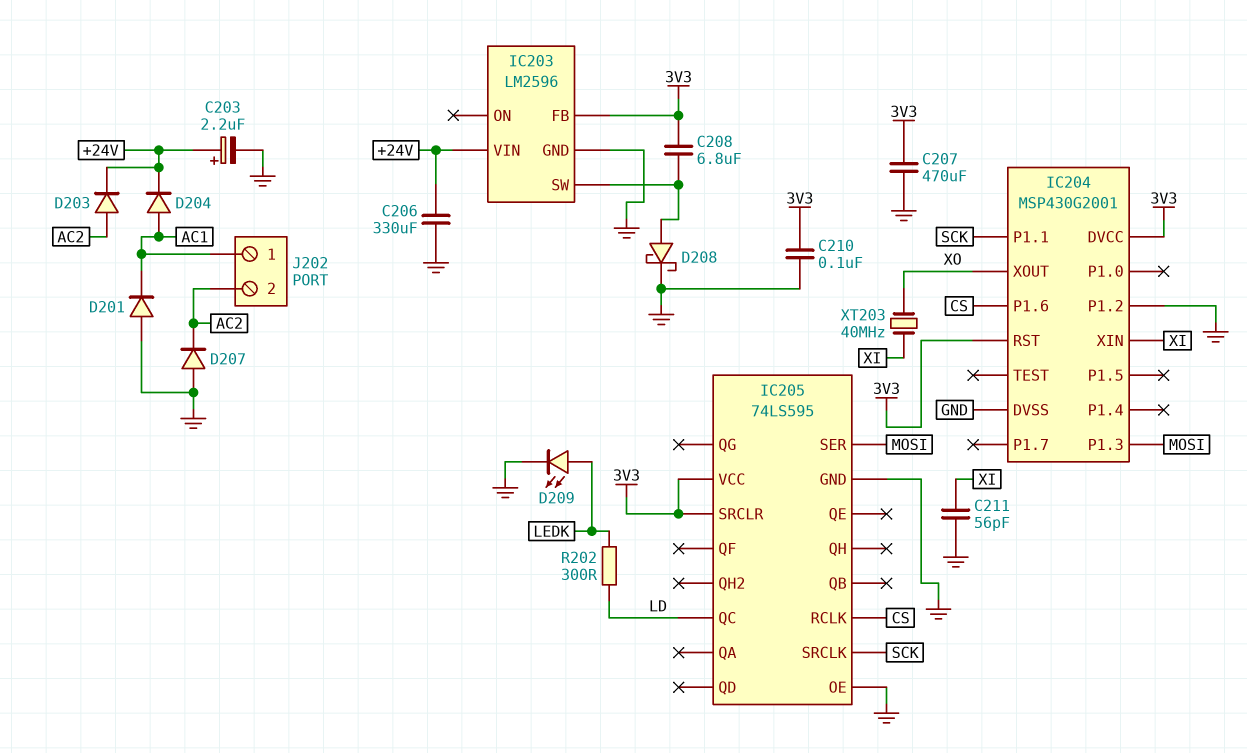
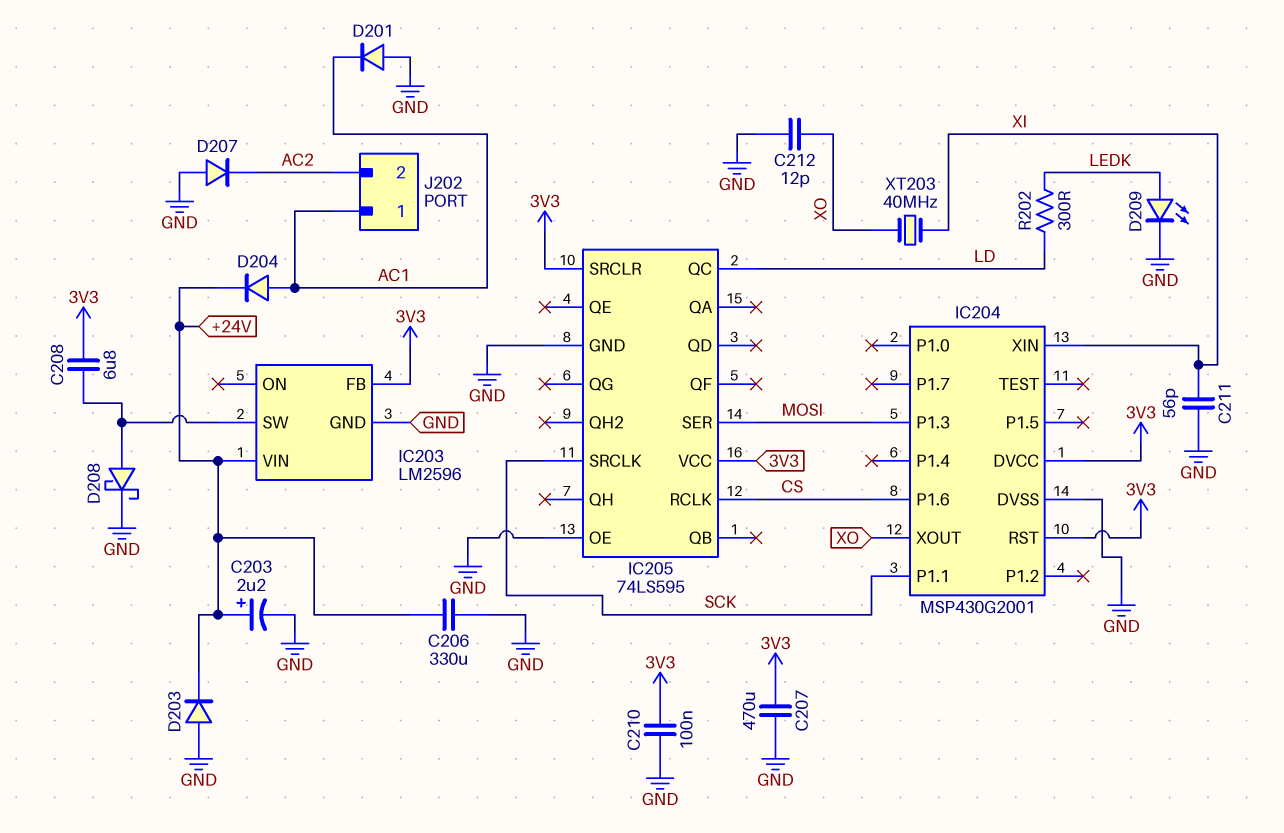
C212: none -> 12pF (GND, XO)
D203: diode (A AC2, K +24V) -> diode (A GND, K +24V)
IC204 pin P1.2: GND -> none

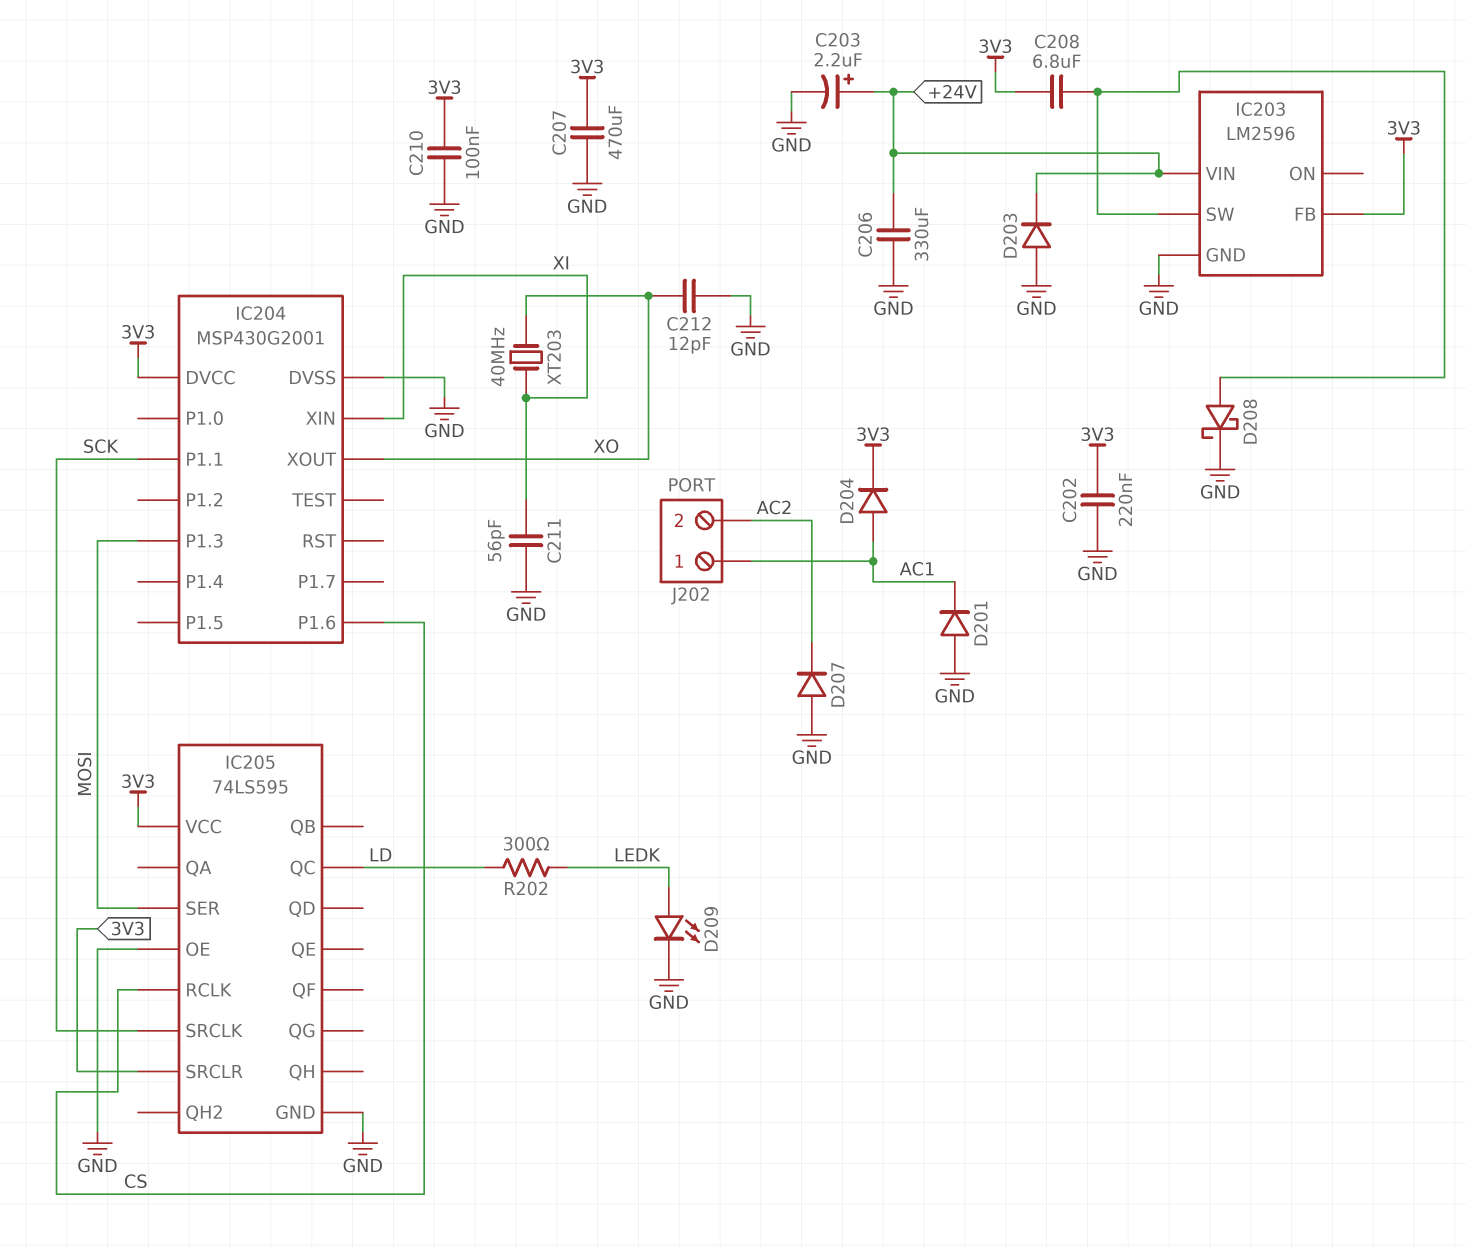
C202: none -> 220nF (3V3, GND)
D204: diode (A AC1, K +24V) -> diode (A AC1, K 3V3)
IC204 pin RST: 3V3 -> none

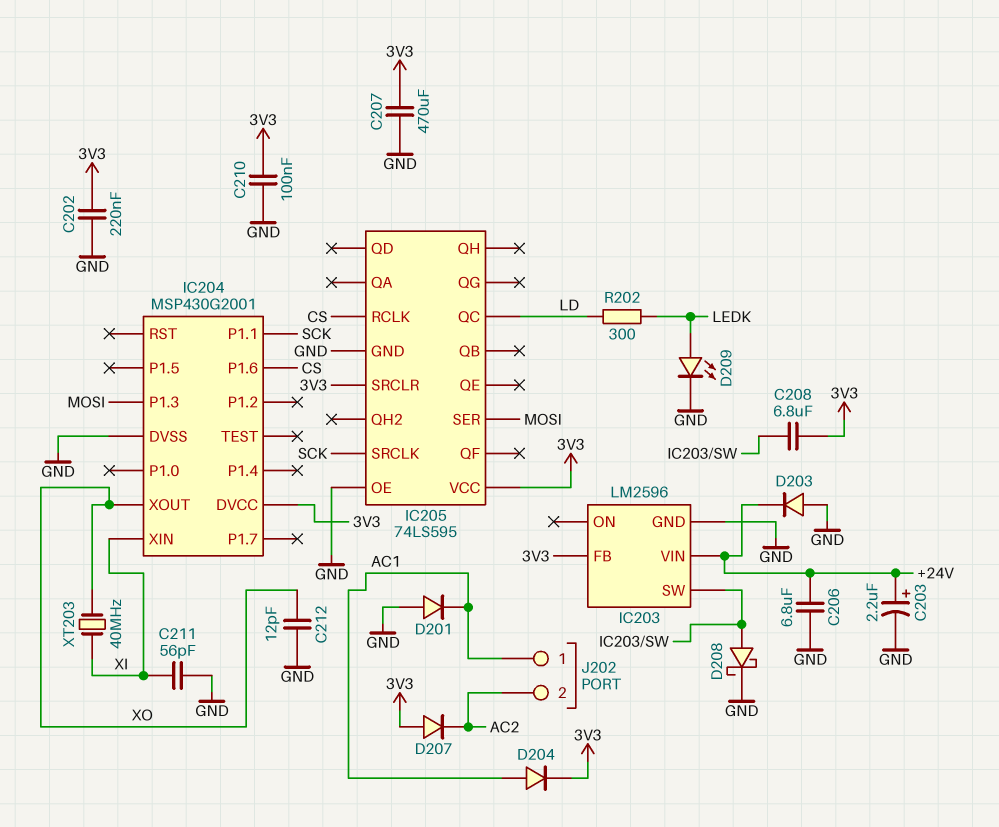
C206: 330uF (+24V, GND) -> 6.8uF (+24V, GND)
D207: diode (A GND, K AC2) -> diode (A 3V3, K AC2)

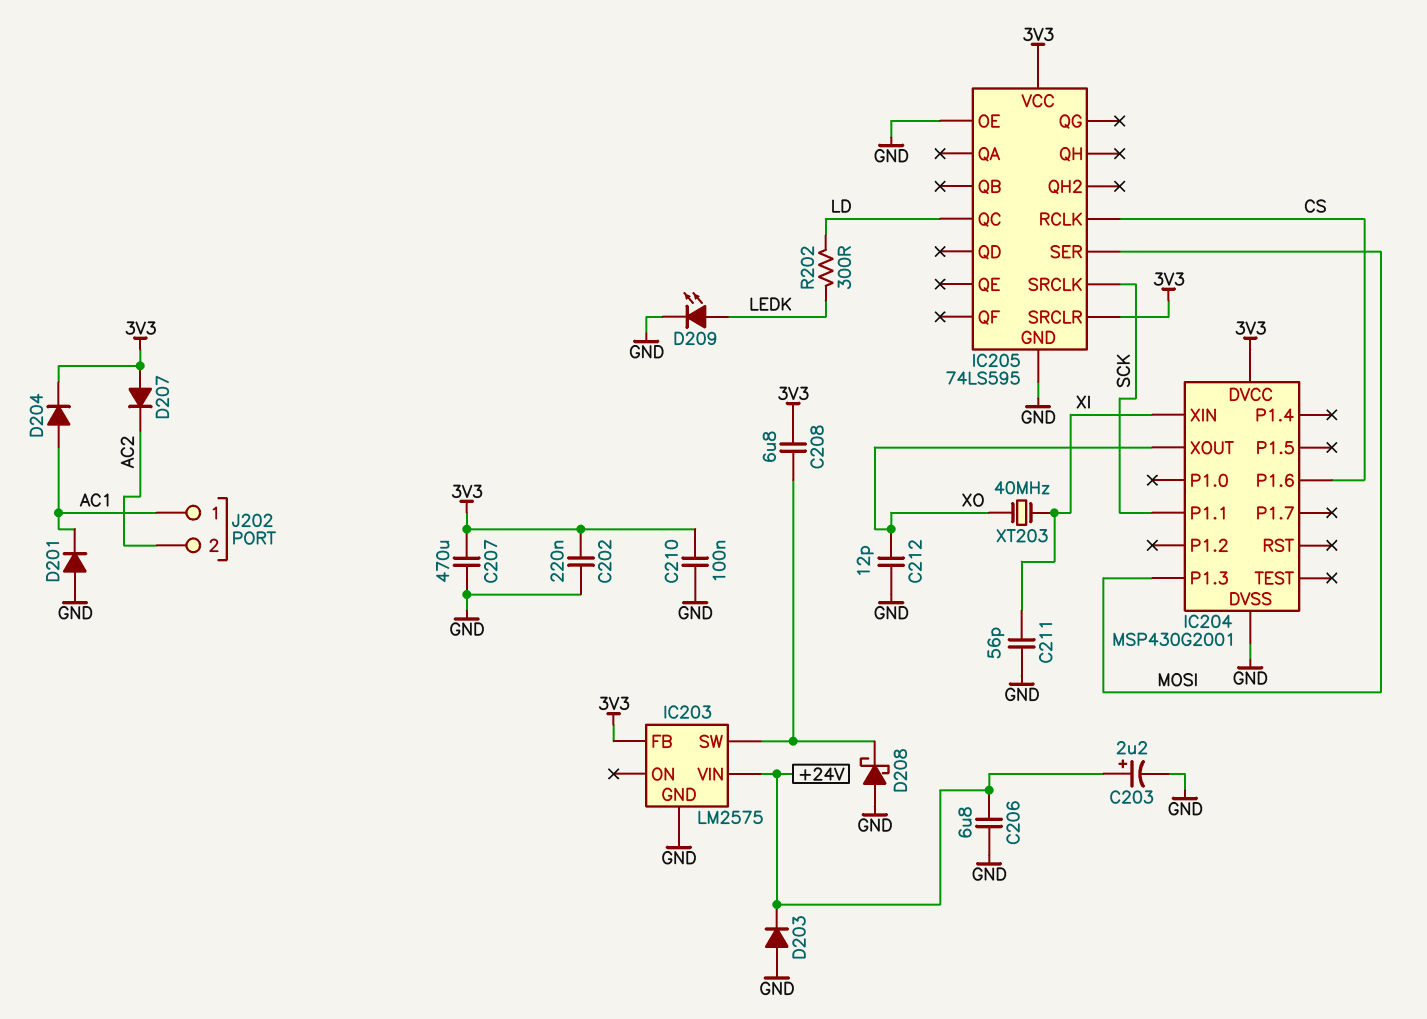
D208: schottky (A IC203/SW, K GND) -> schottky (A GND, K IC203/SW)
IC203: LM2596 -> LM2575

